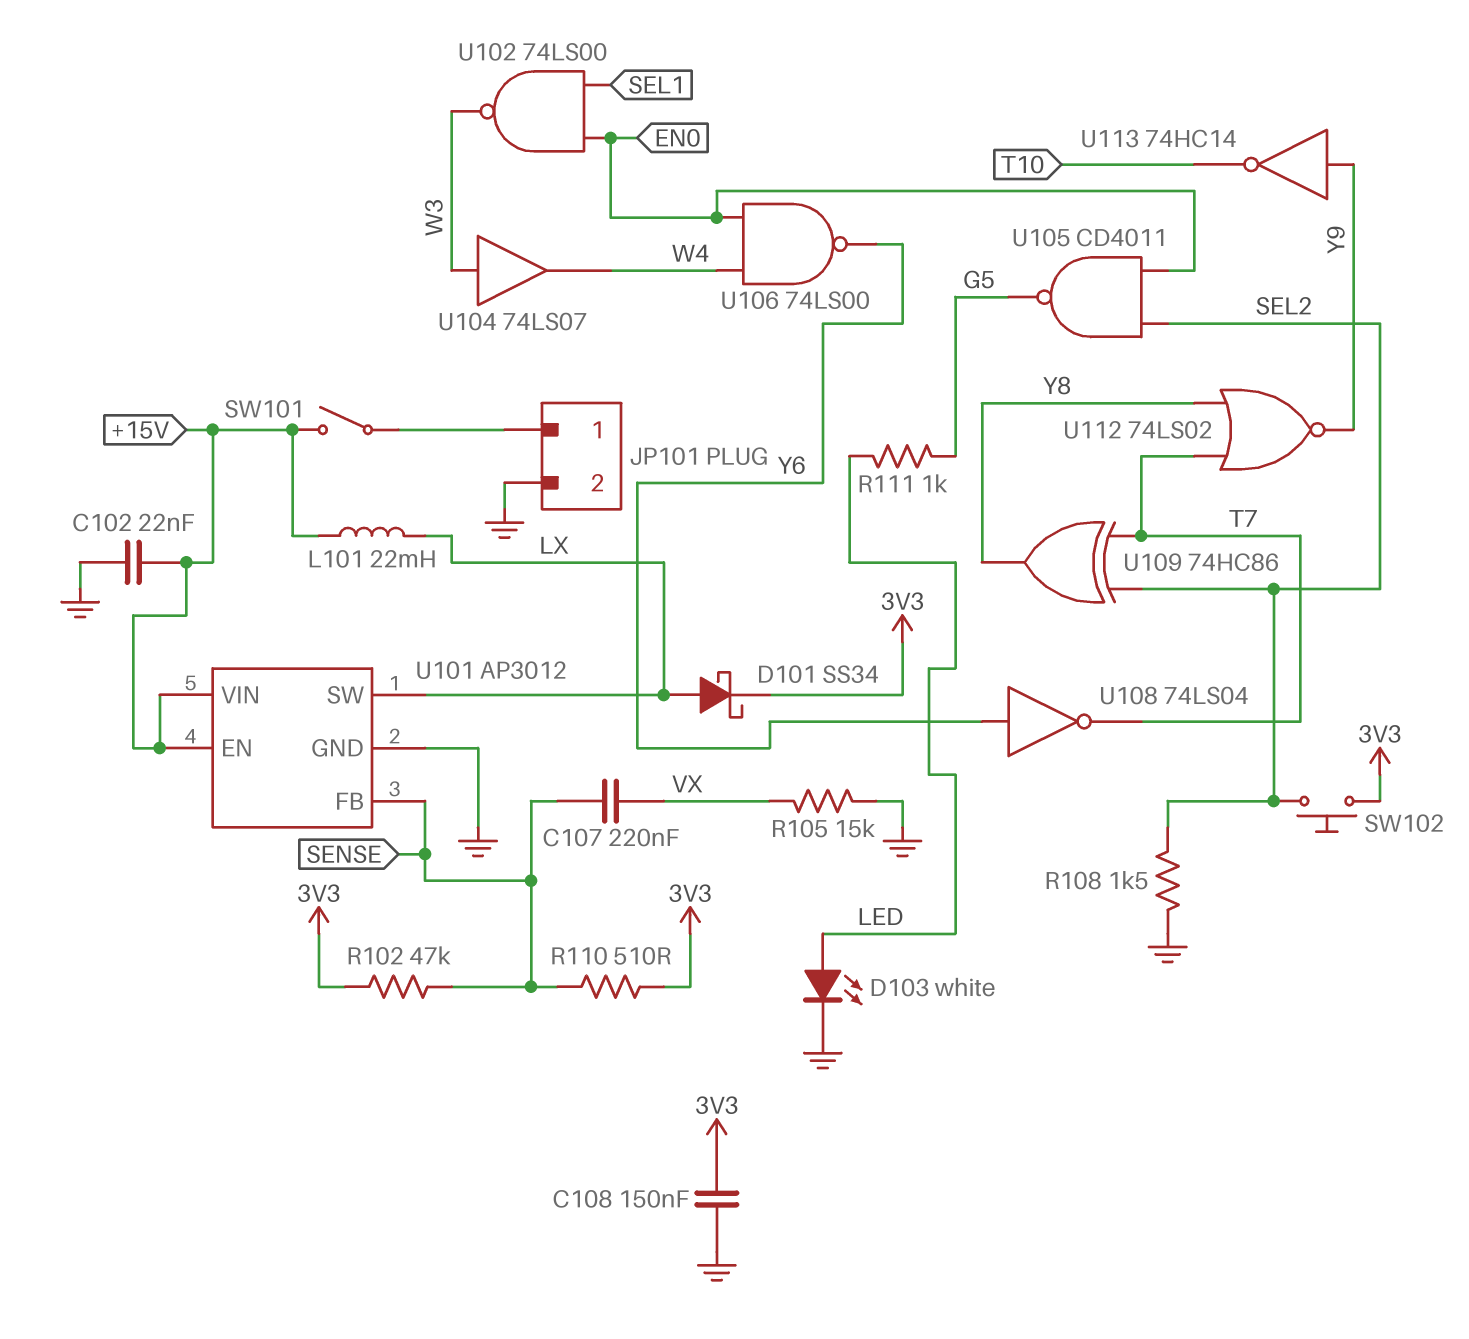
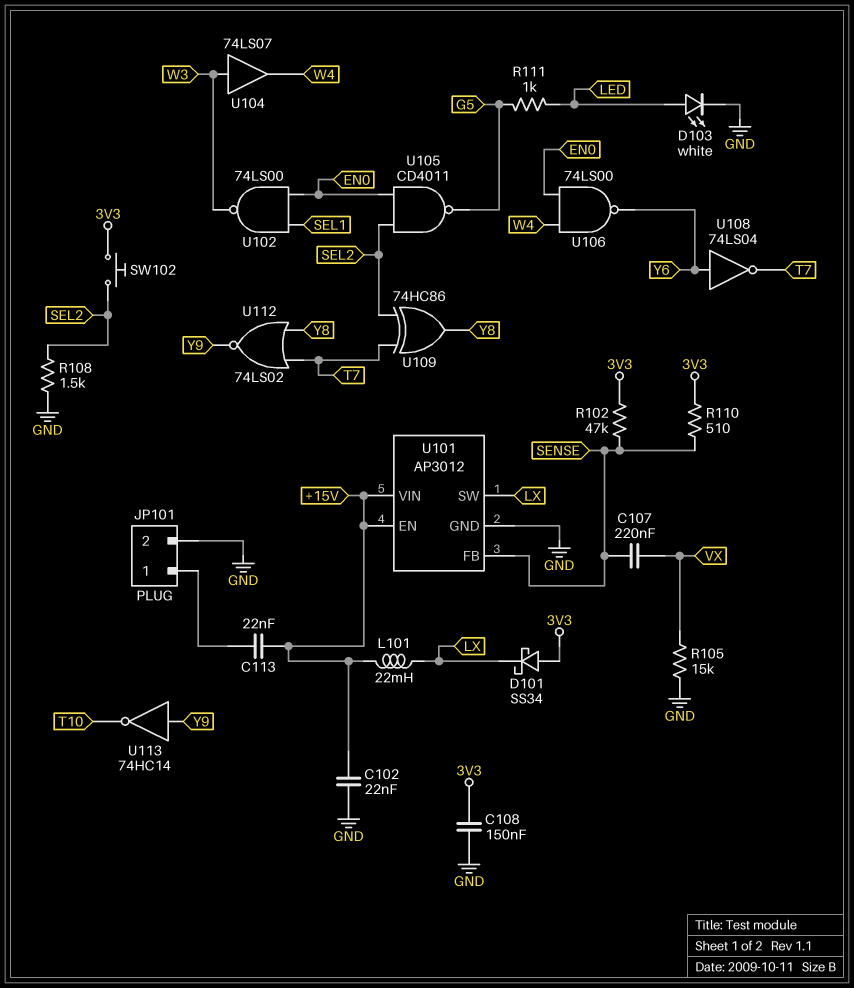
C113: none -> 22nF (+15V, JP101/1)
D101: schottky SS34 (A LX, K 3V3) -> schottky SS34 (A 3V3, K LX)
SW101: switch (+15V, JP101/1) -> none

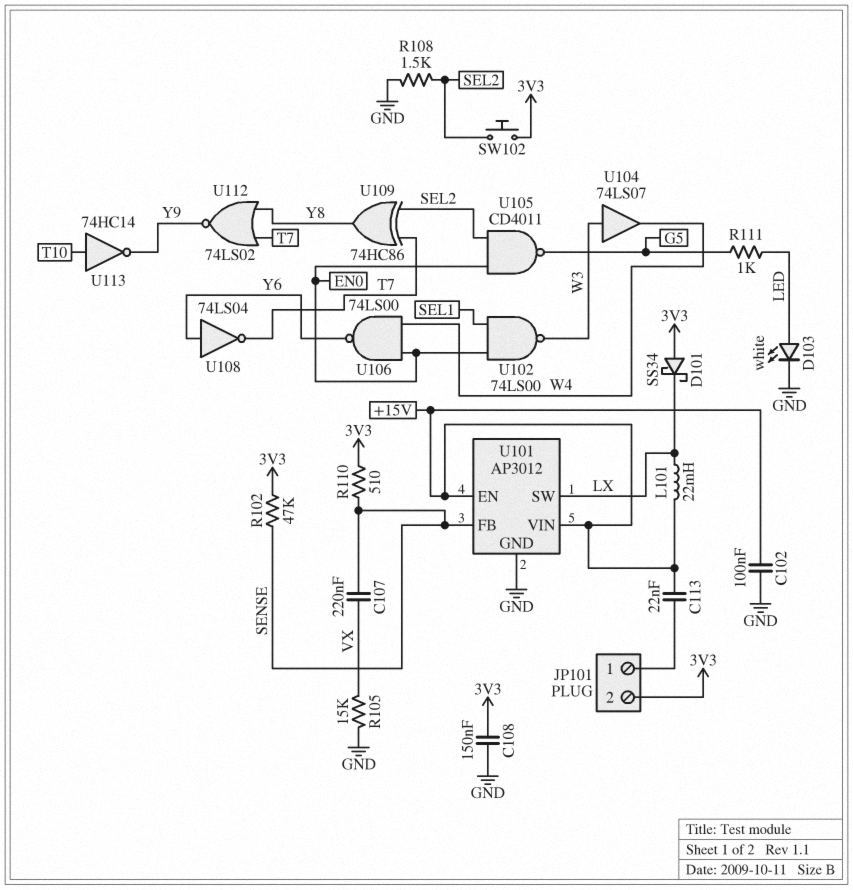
C102: 22nF (+15V, GND) -> 100nF (+15V, GND)
JP101 pin 2: GND -> 3V3
U113: NOT 74HC14 (in Y9, out T10) -> NOT 74HC14 (in T10, out Y9)

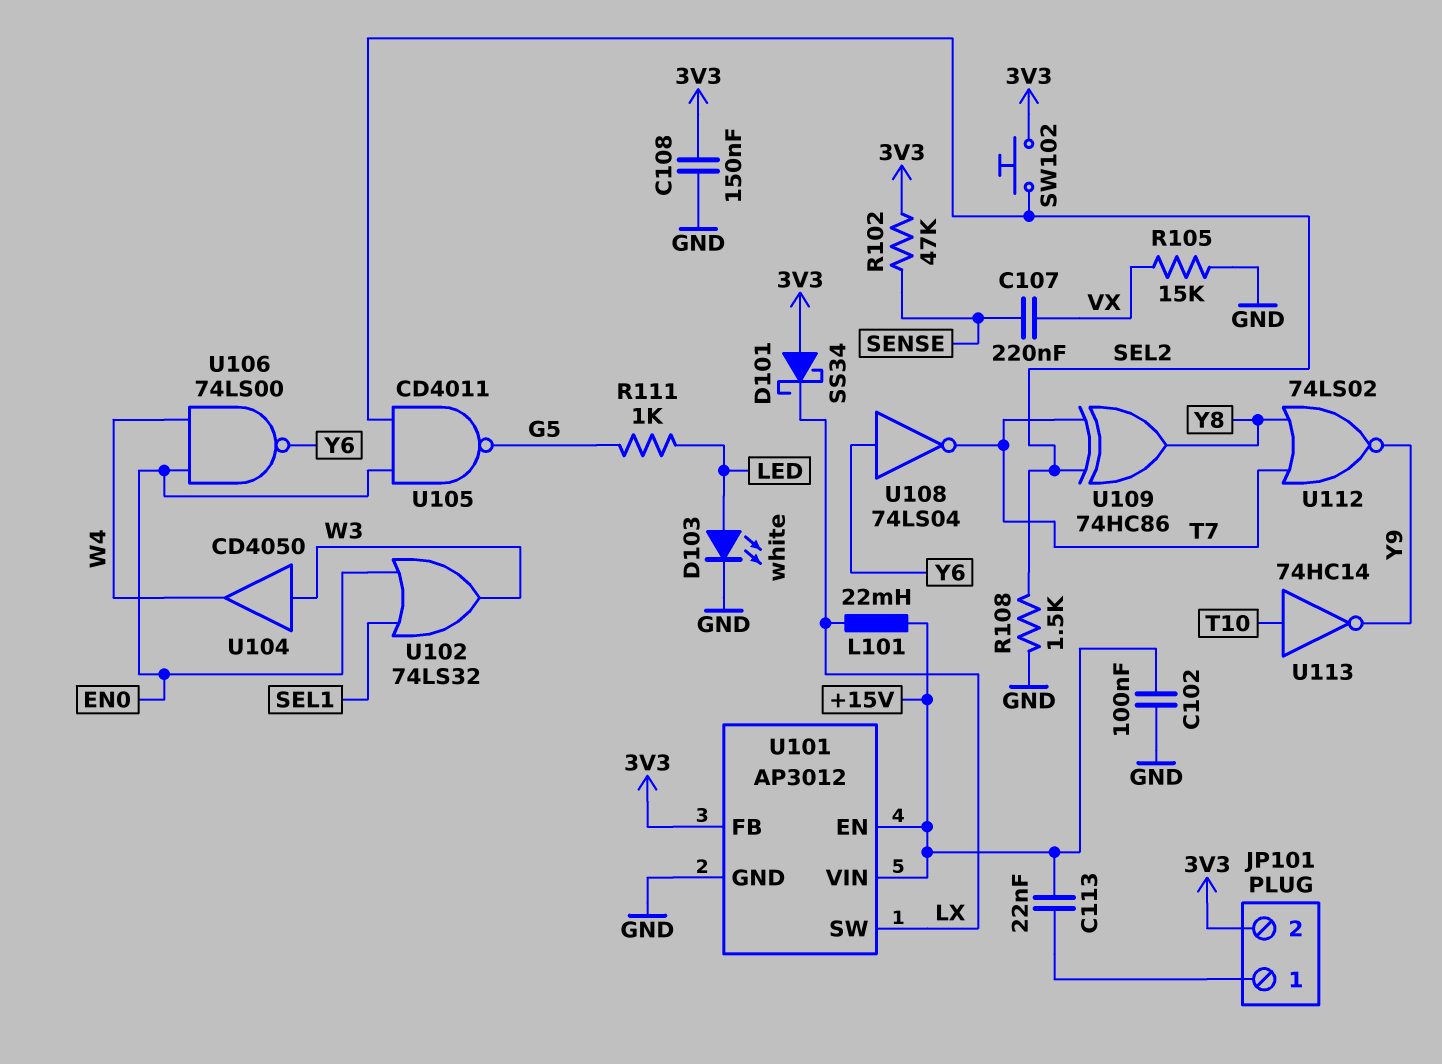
R110: 510 (3V3, SENSE) -> none
U101 pin FB: SENSE -> 3V3
U102: NAND 74LS00 (in EN0, in SEL1, out W3) -> OR 74LS32 (in EN0, in SEL1, out W3)
U104: buffer 74LS07 (in W3, out W4) -> buffer CD4050 (in W3, out W4)

